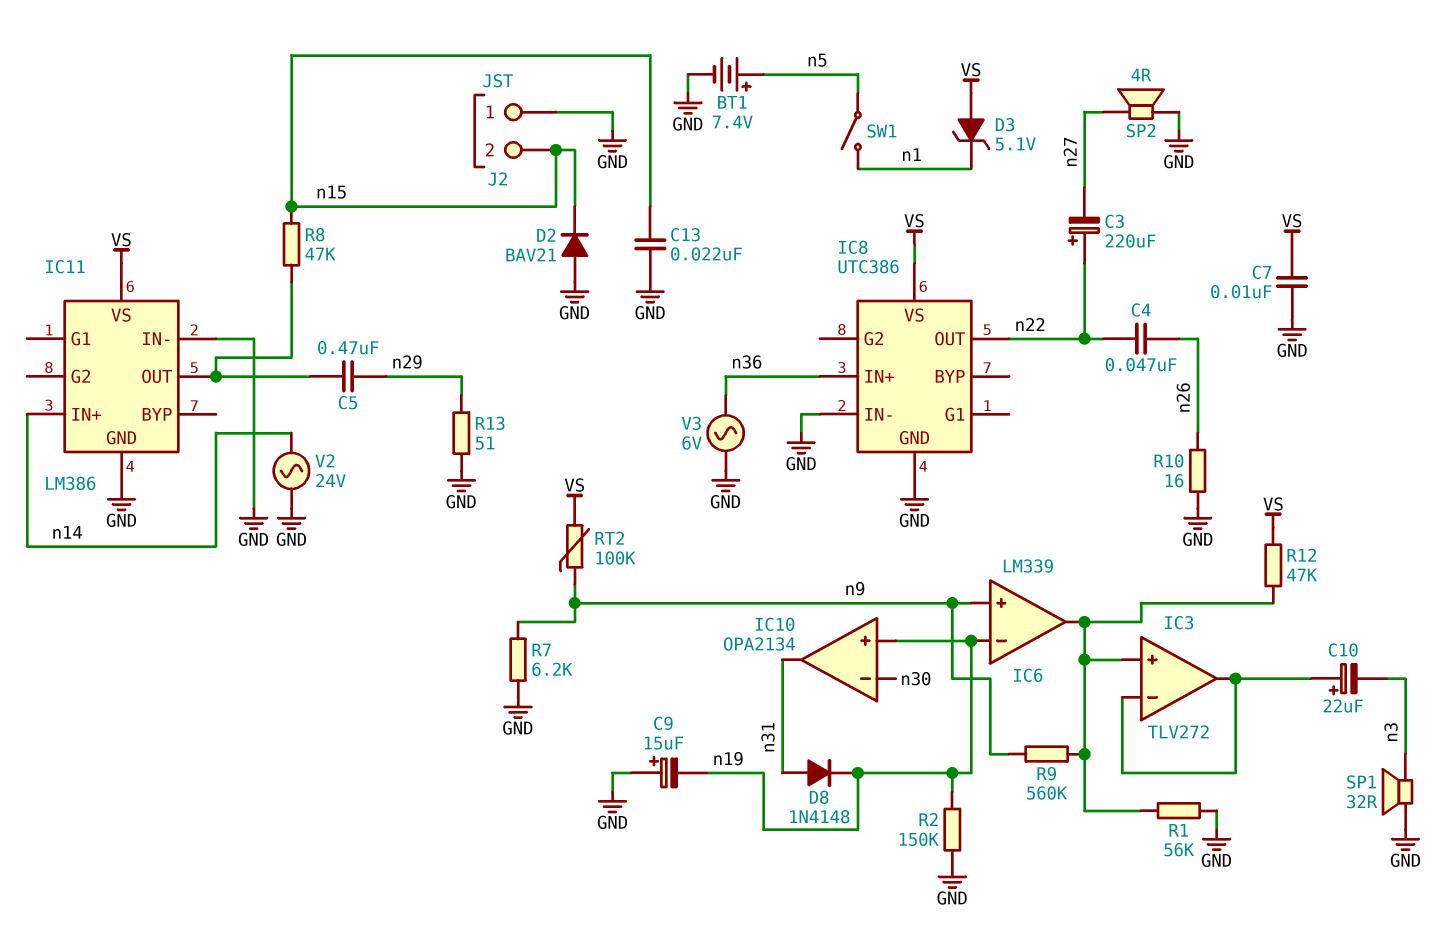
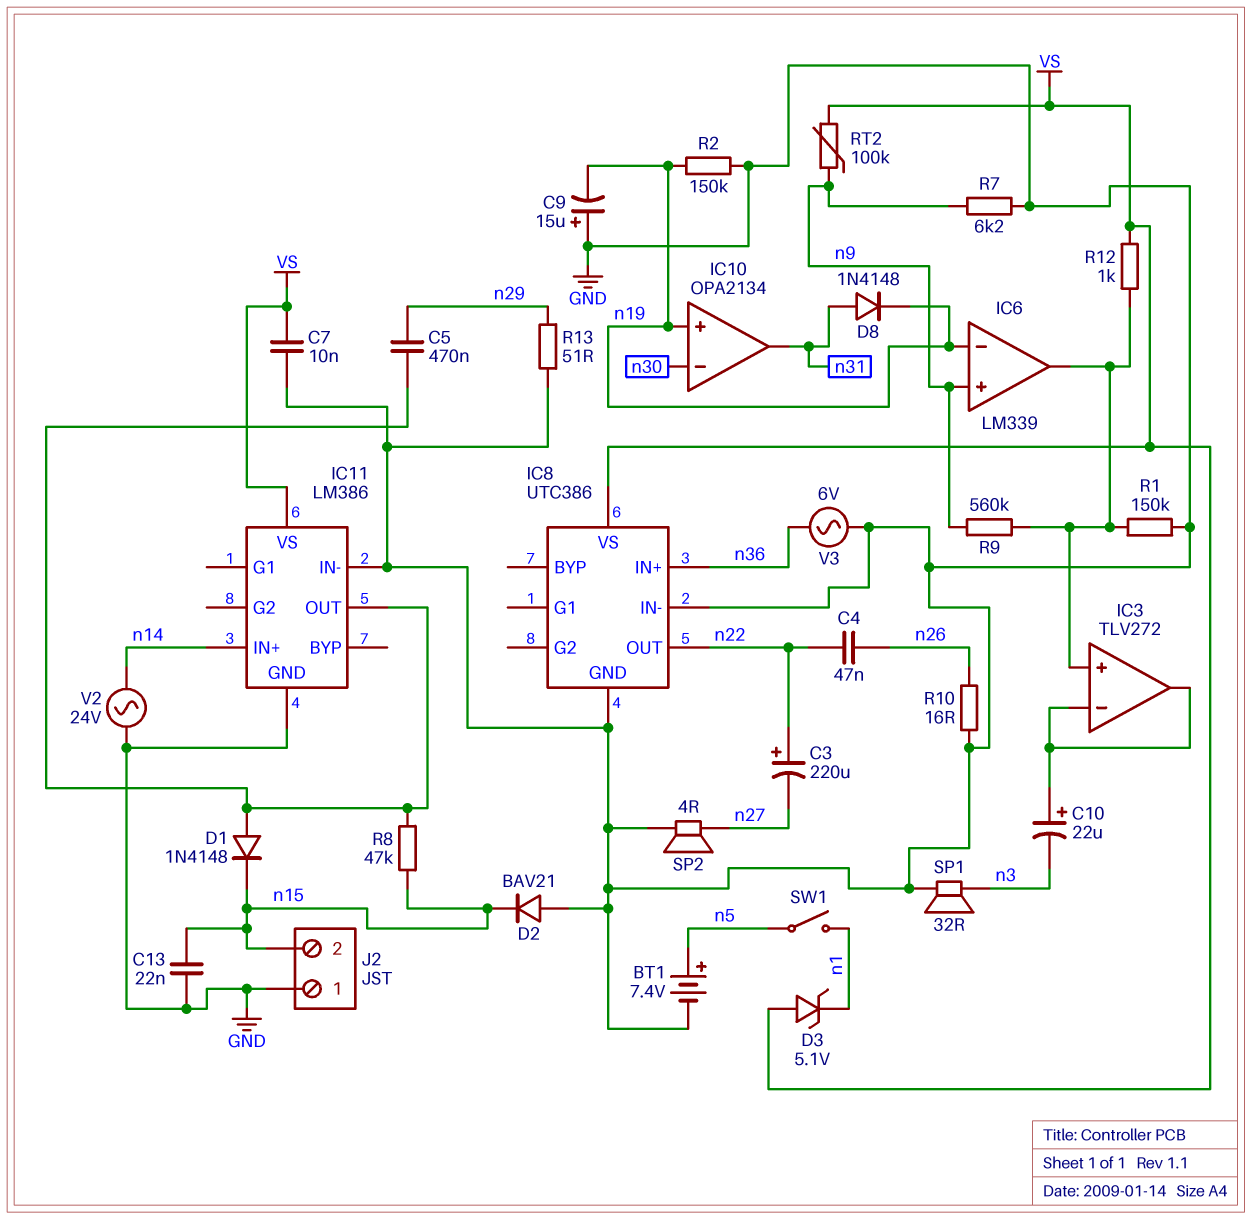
D1: none -> diode 1N4148 (A IC11/OUT, K n15)
R1: 56k (GND, IC3/in+) -> 150k (GND, IC3/in+)
R12: 47k (IC3/in+, VS) -> 1k (IC3/in+, VS)

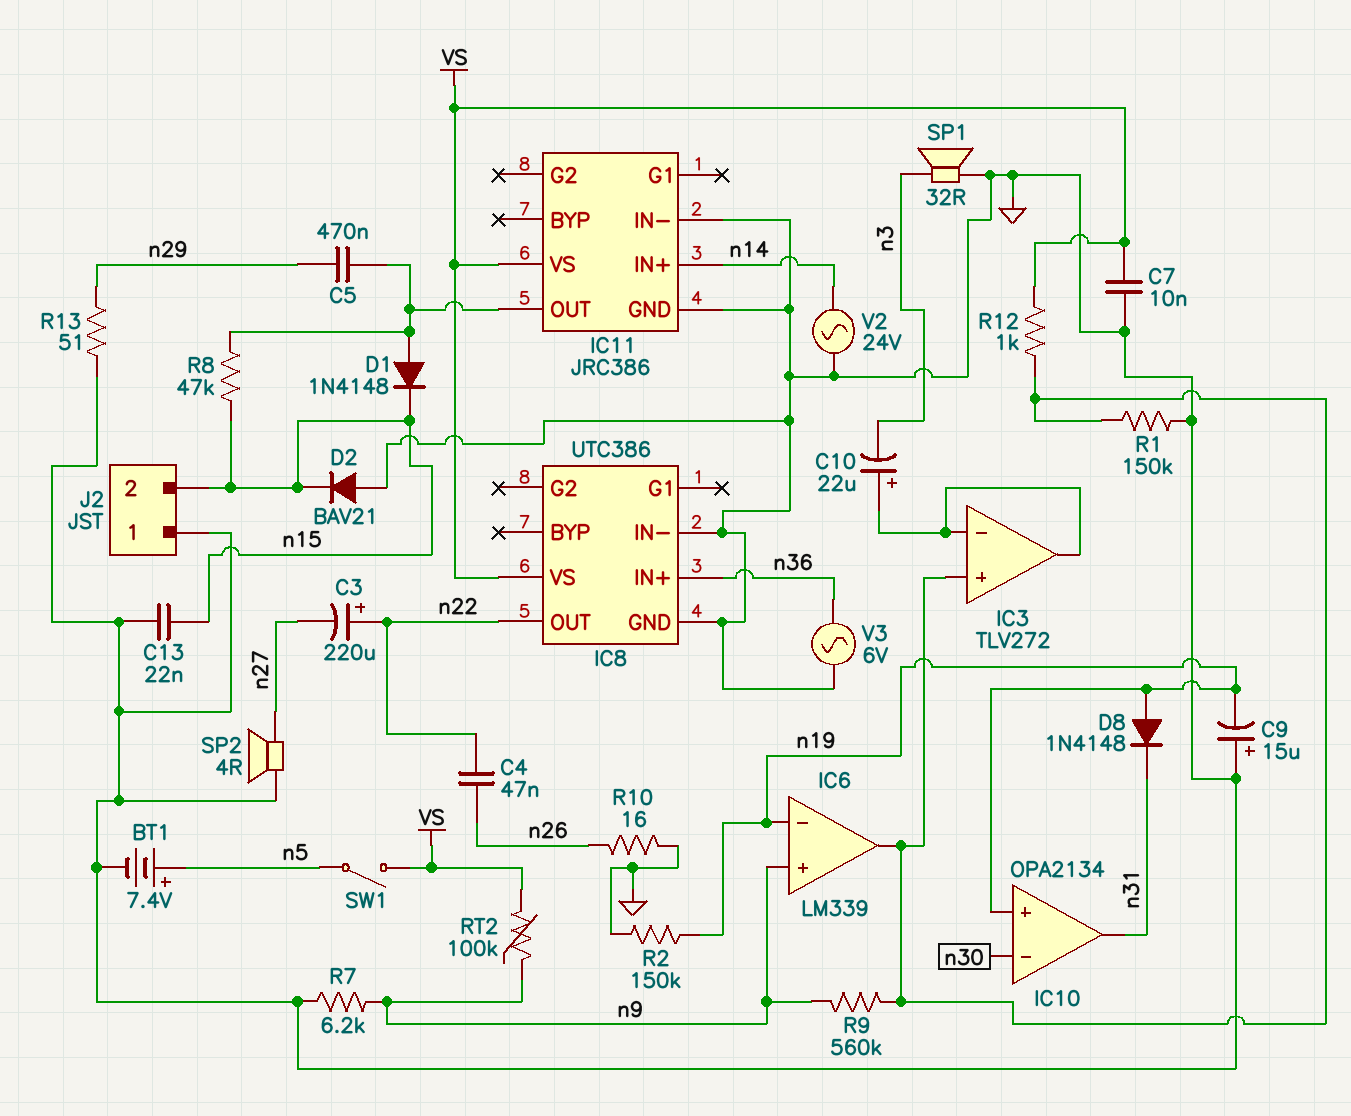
D3: zener 5.1V (A VS, K n1) -> none
D8: diode 1N4148 (A n31, K n19) -> diode 1N4148 (A n19, K n31)
IC11: LM386 -> JRC386
SW1: switch (n1, n5) -> switch (VS, n5)

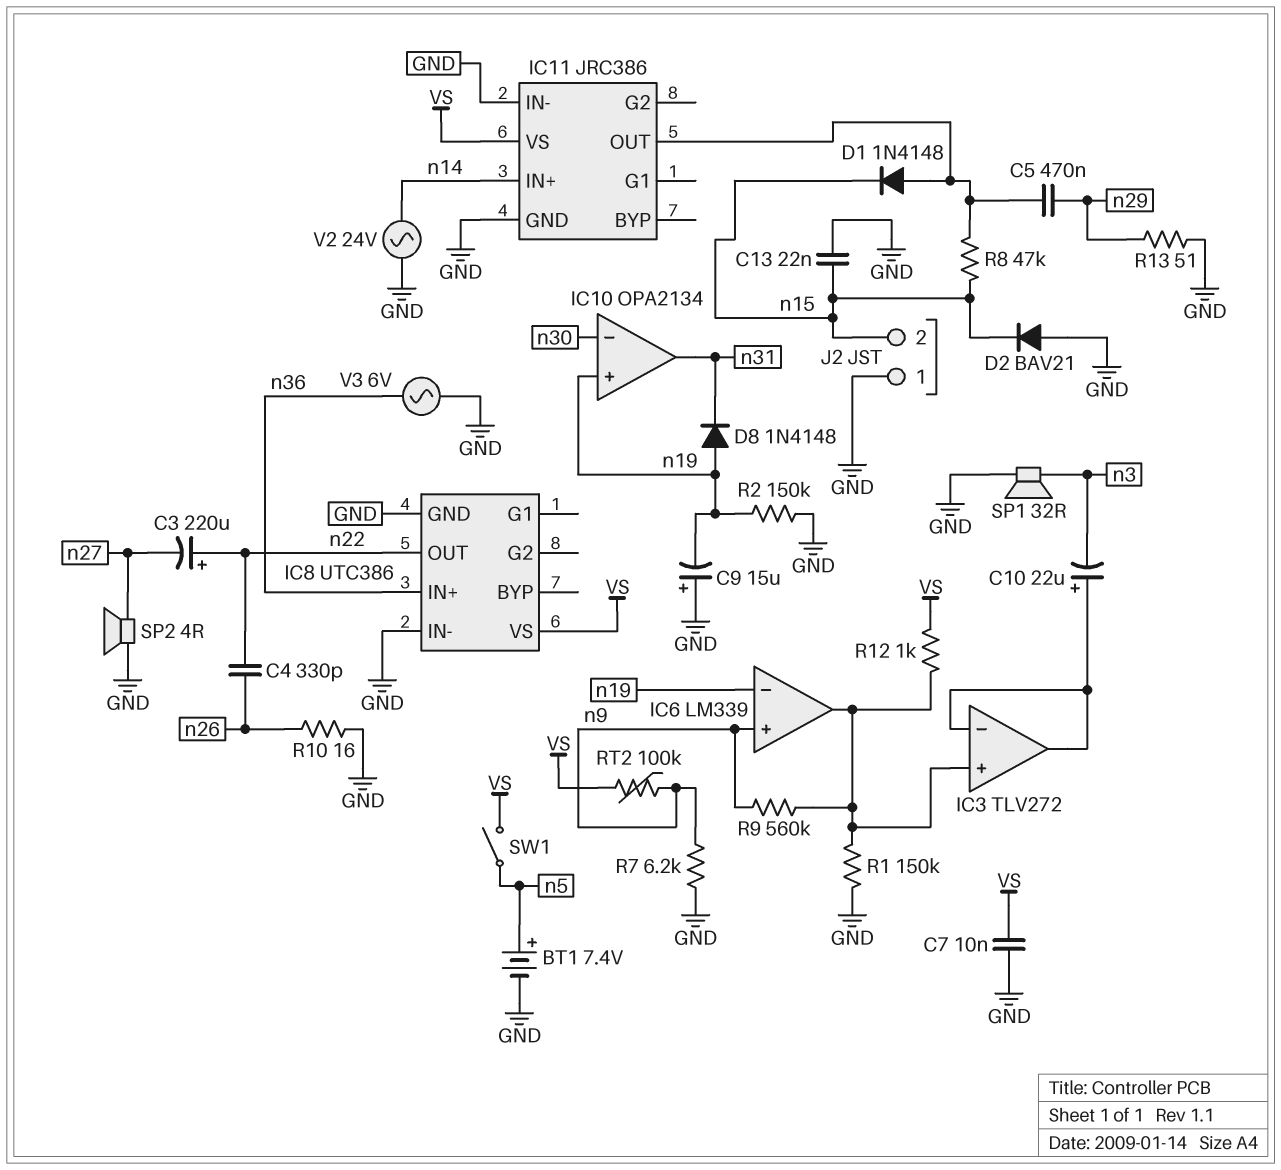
C4: 47nF (n22, n26) -> 330pF (n22, n26)

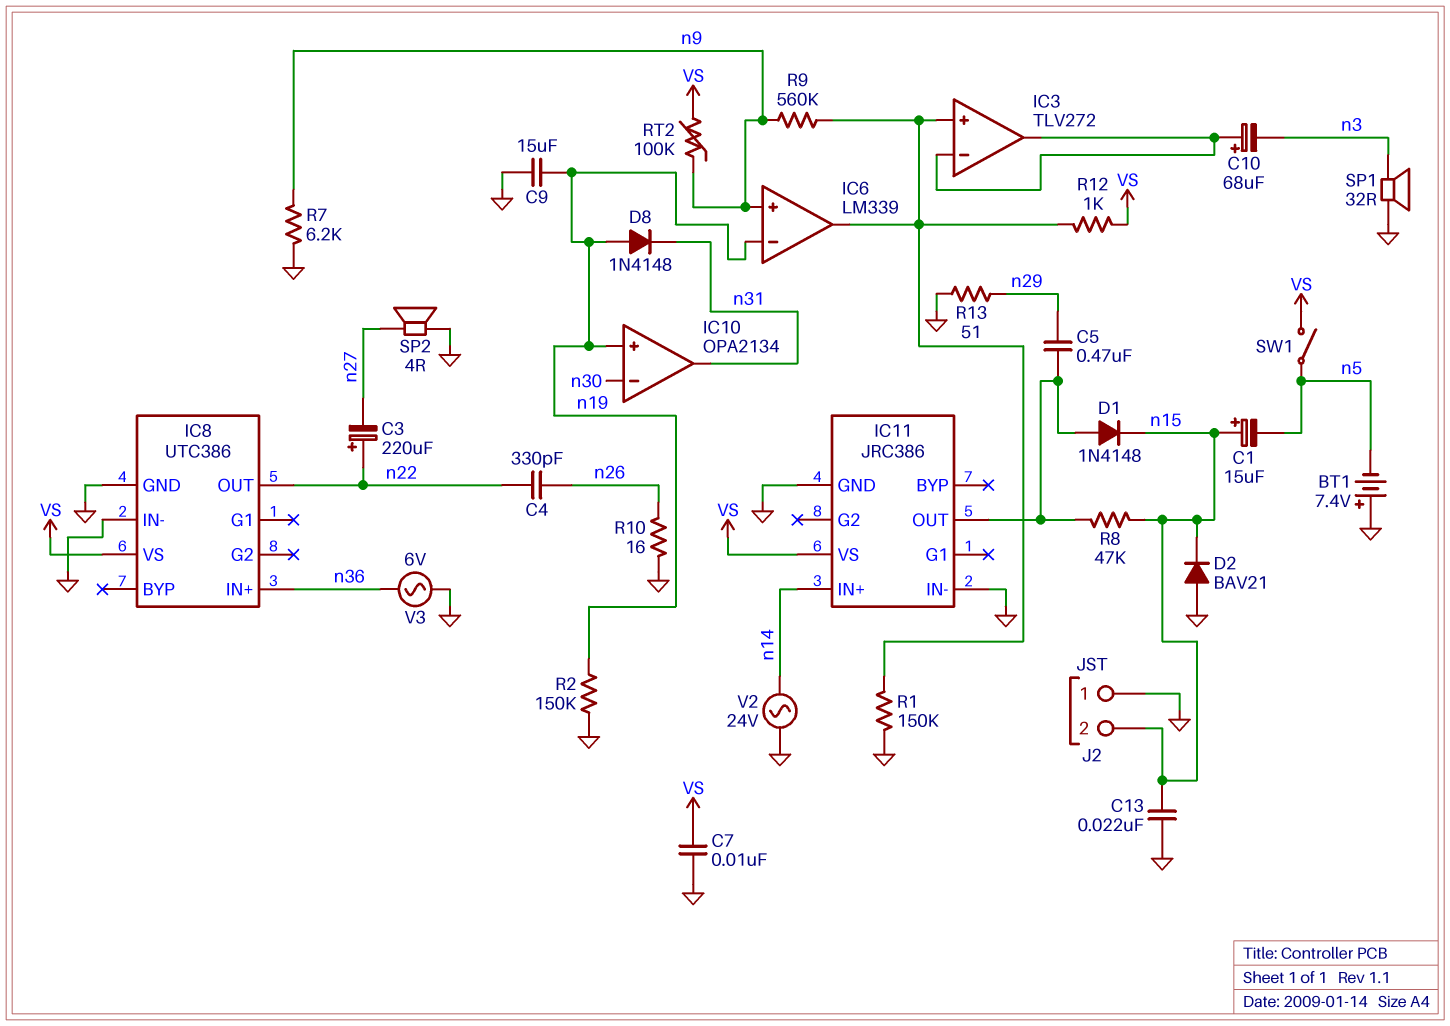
BT1: 7.4V (plus n5, minus GND) -> 7.4V (plus GND, minus n5)
C1: none -> 15uF (plus n15, minus n5)
C9: 15uF (plus GND, minus n19) -> 15uF (GND, n19)
C10: 22uF (plus IC3/in-, minus n3) -> 68uF (plus IC3/in-, minus n3)

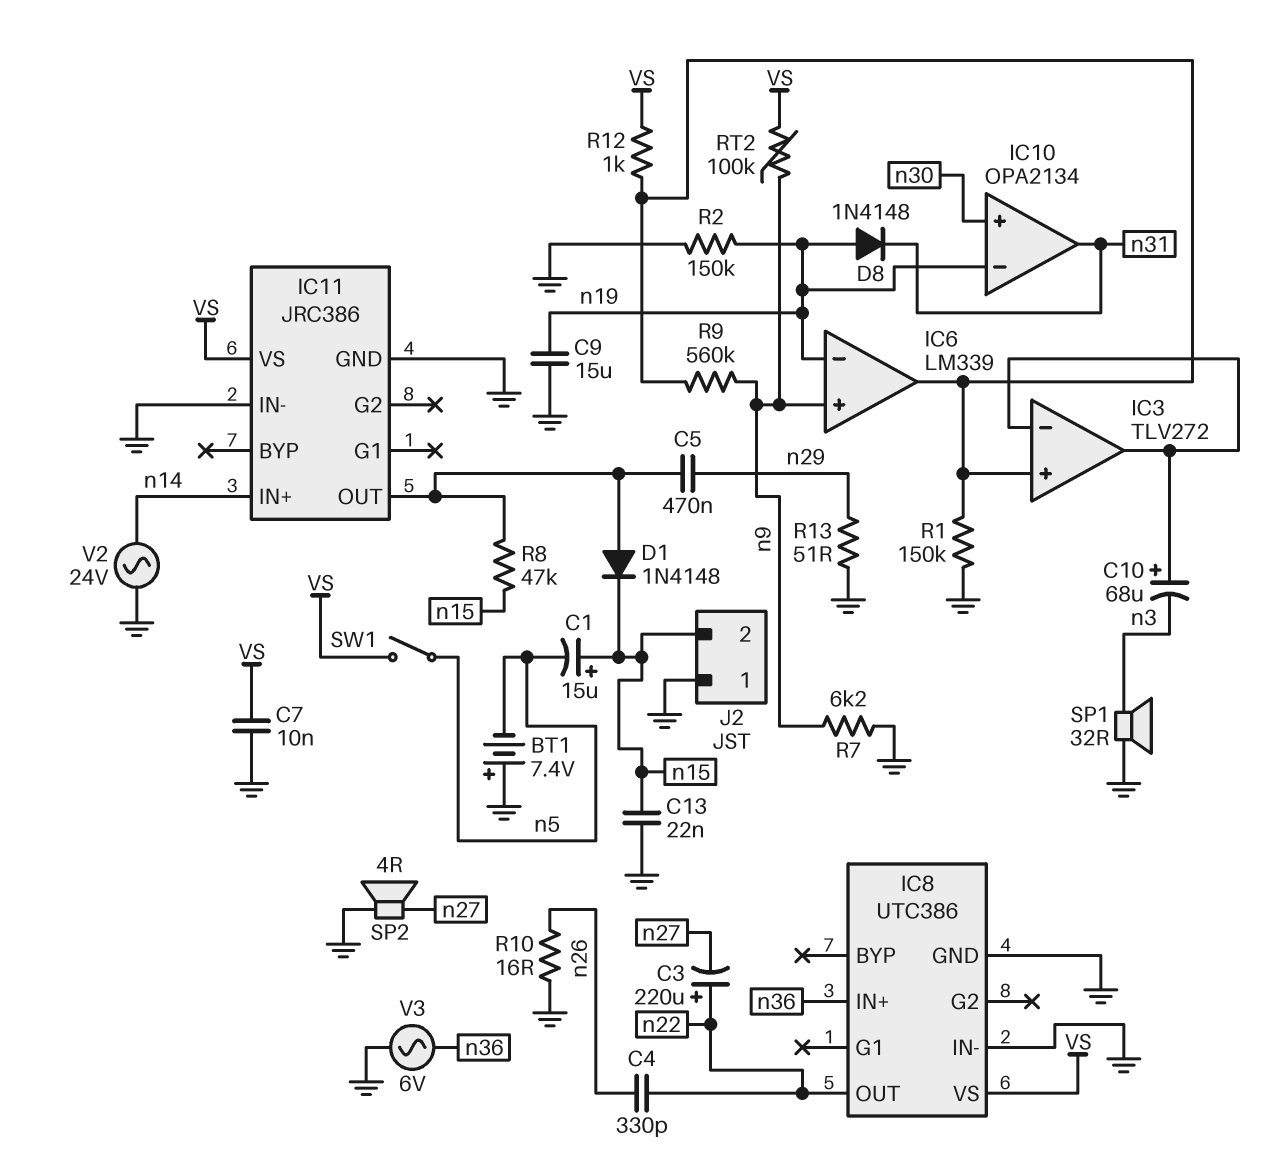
D2: diode BAV21 (A GND, K n15) -> none
IC10 pin in+: n19 -> n30
IC10 pin in-: n30 -> n19

